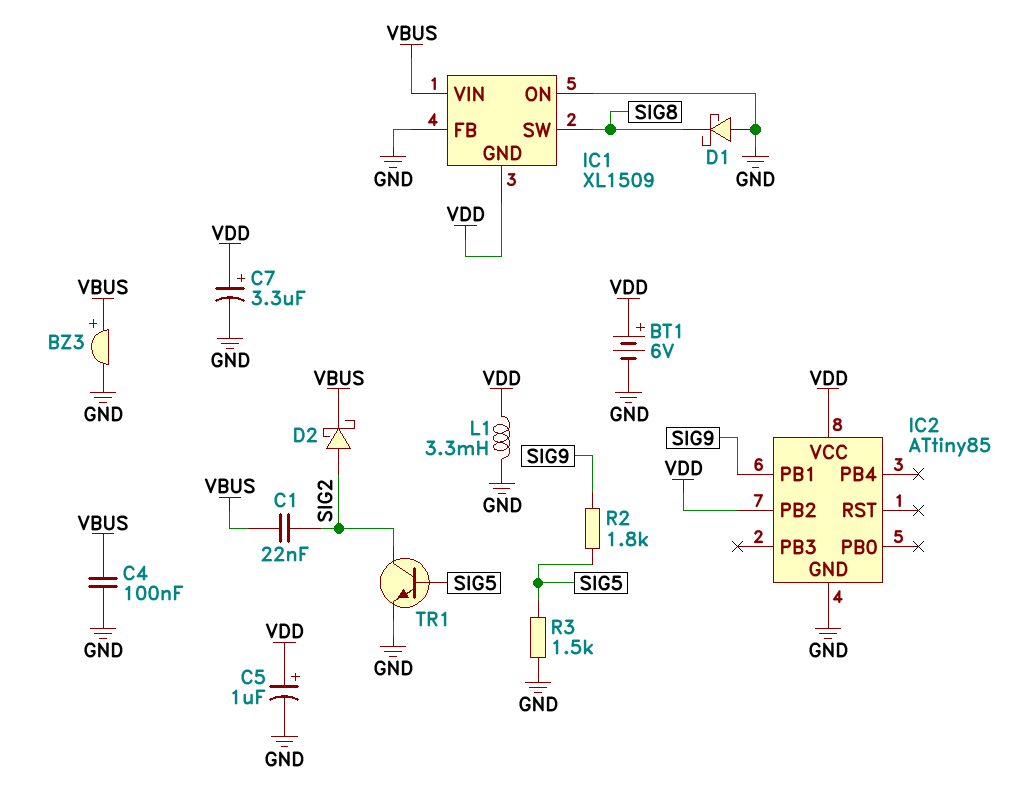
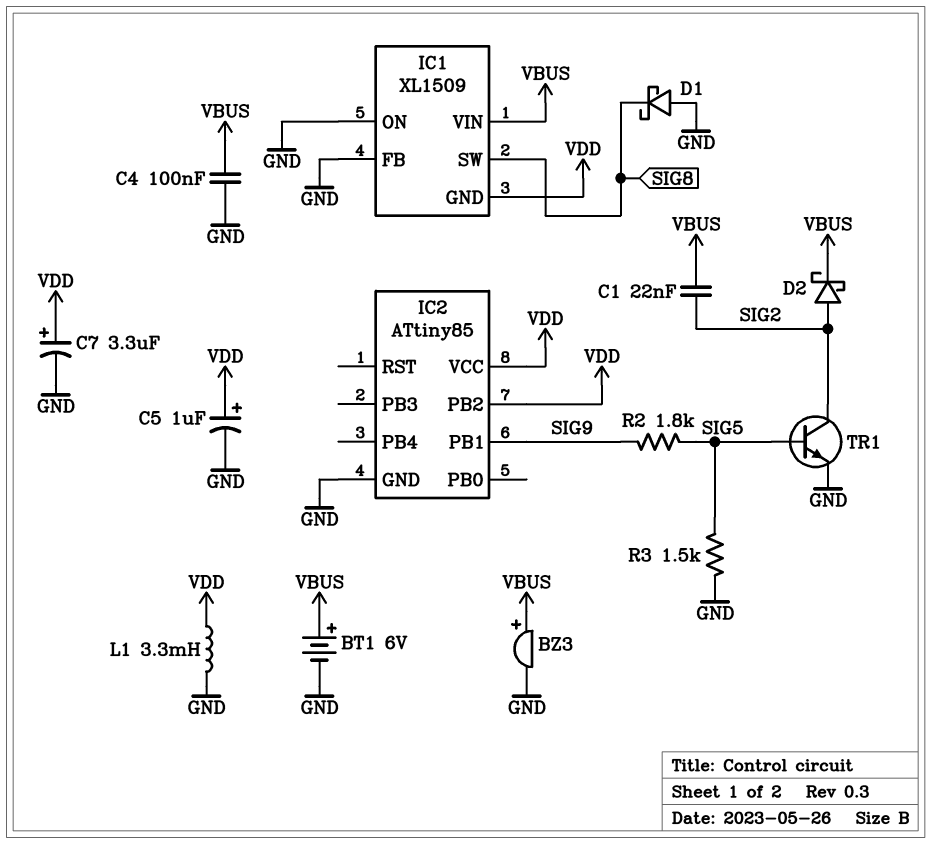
BT1: 6V (plus VDD, minus GND) -> 6V (plus VBUS, minus GND)

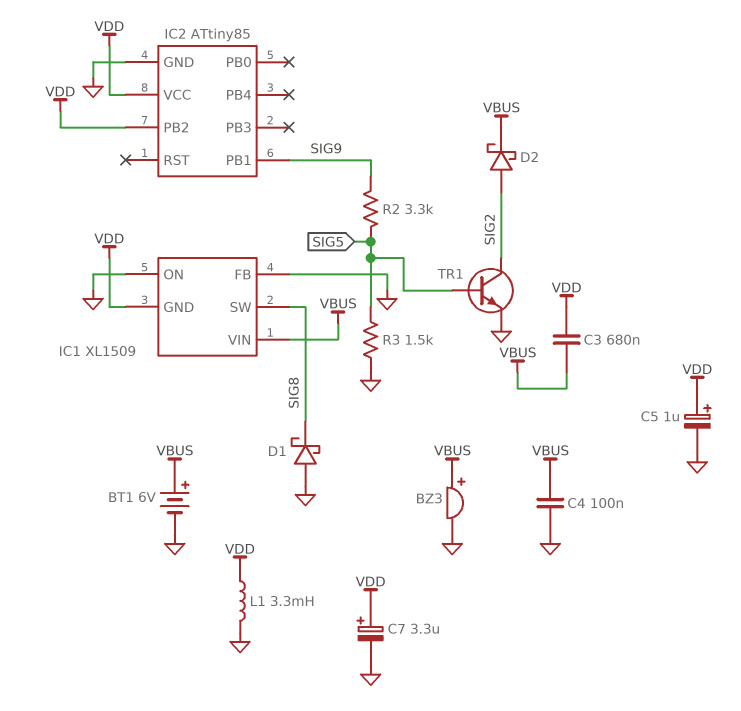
C1: 22nF (SIG2, VBUS) -> none
C3: none -> 680nF (VBUS, VDD)
R2: 1.8k (SIG5, SIG9) -> 3.3k (SIG5, SIG9)

